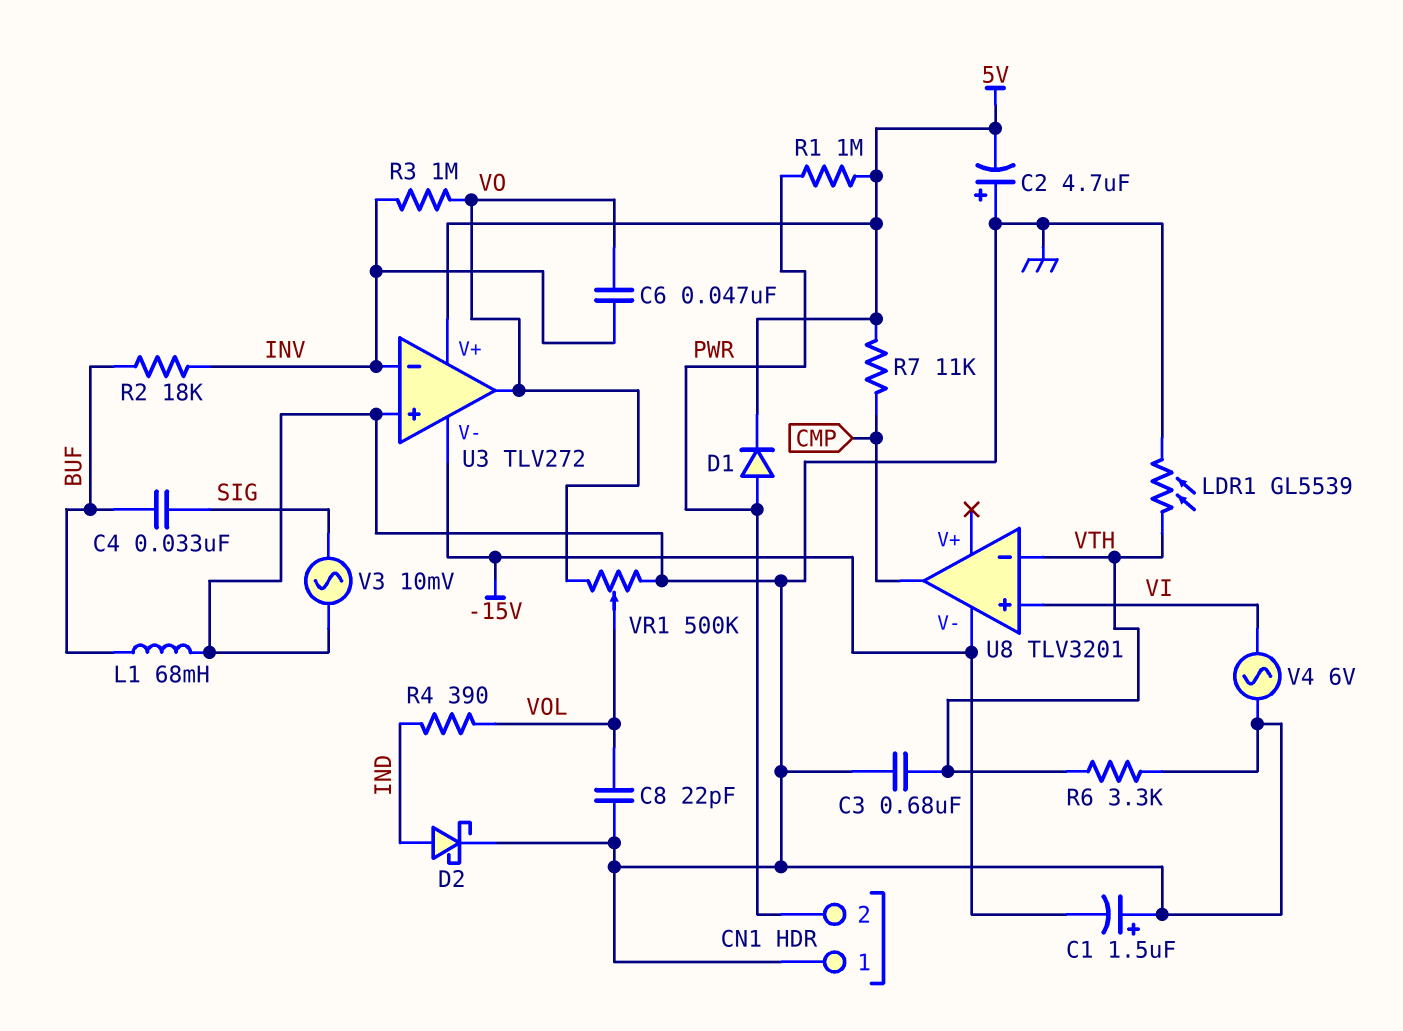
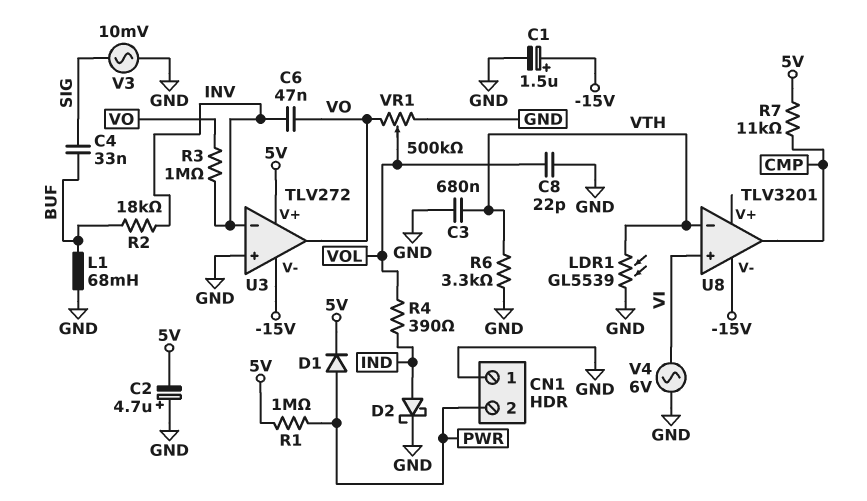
C1: 1.5uF (plus GND, minus -15V) -> 1.5uF (plus -15V, minus GND)

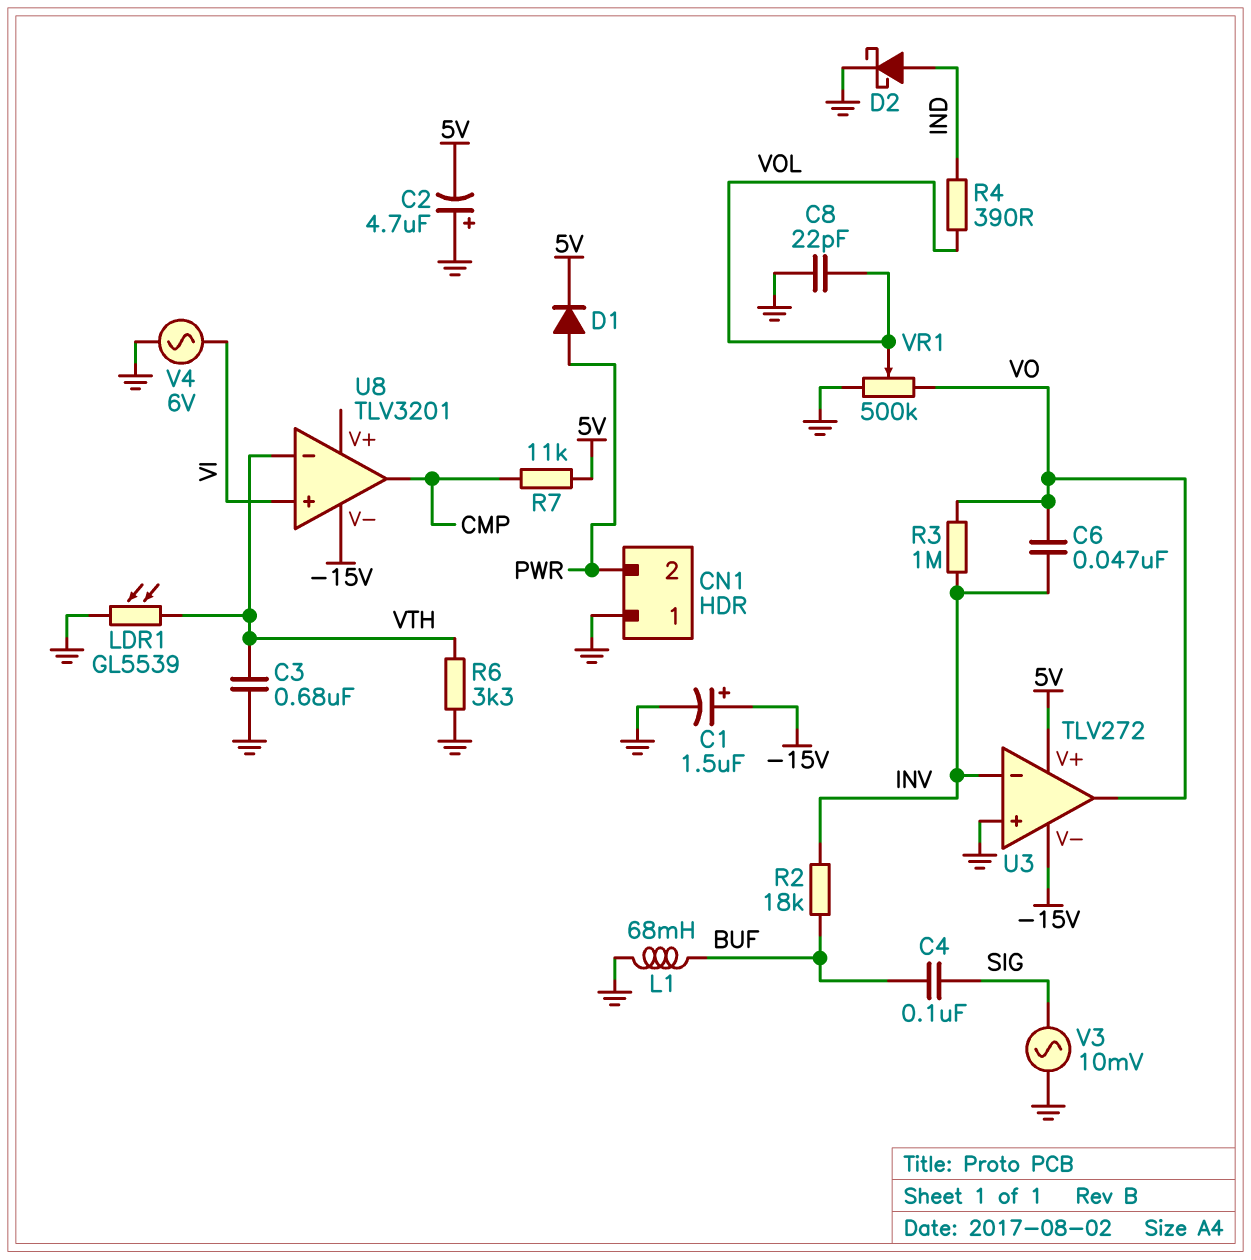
C4: 33nF (BUF, SIG) -> 100nF (BUF, SIG)
R1: 1M (5V, PWR) -> none

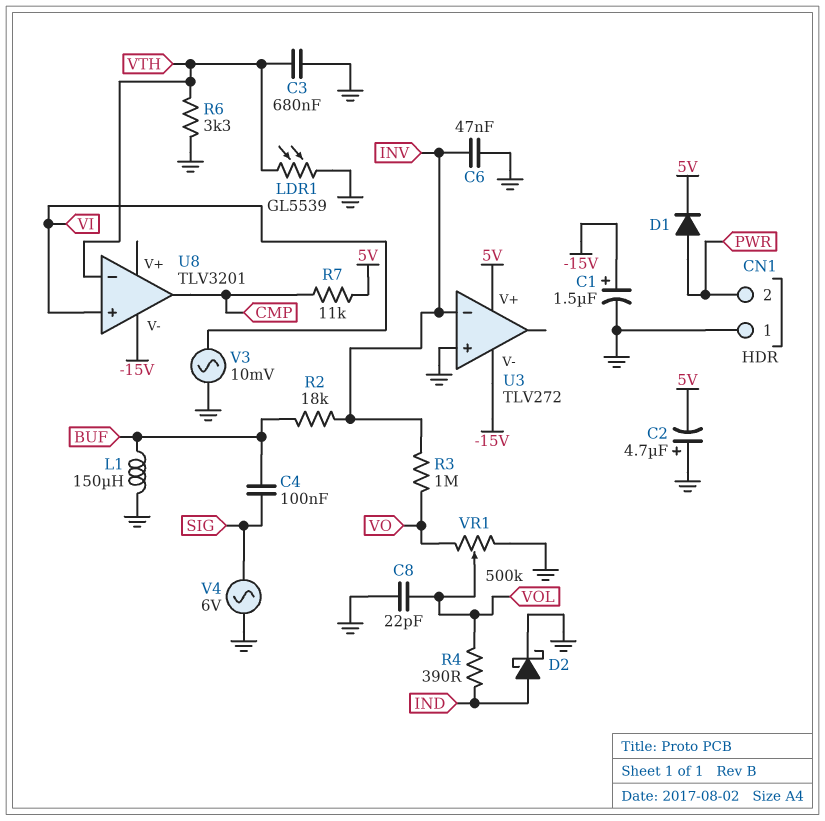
C6: 47nF (INV, VO) -> 47nF (GND, INV)
L1: 68mH (BUF, GND) -> 150uH (BUF, GND)
U3 pin out: VO -> none
V3: AC 10mV (GND, SIG) -> AC 10mV (GND, VI)
V4: AC 6V (GND, VI) -> AC 6V (GND, SIG)

